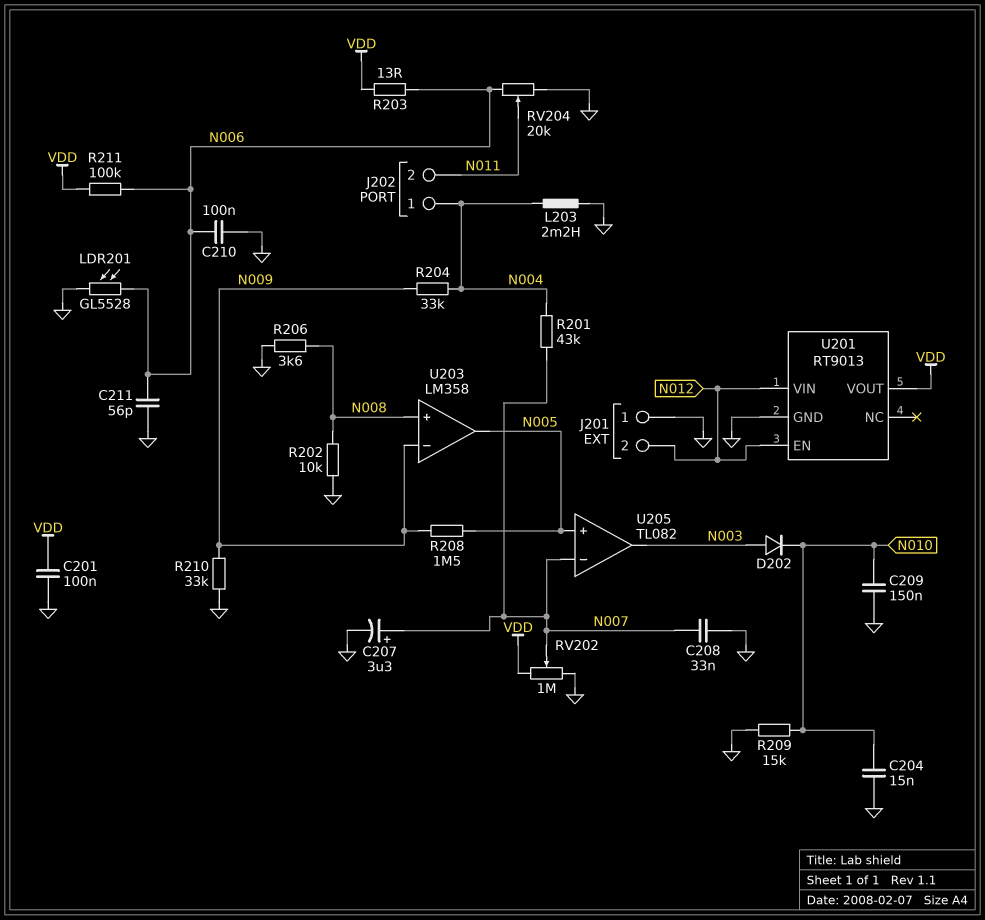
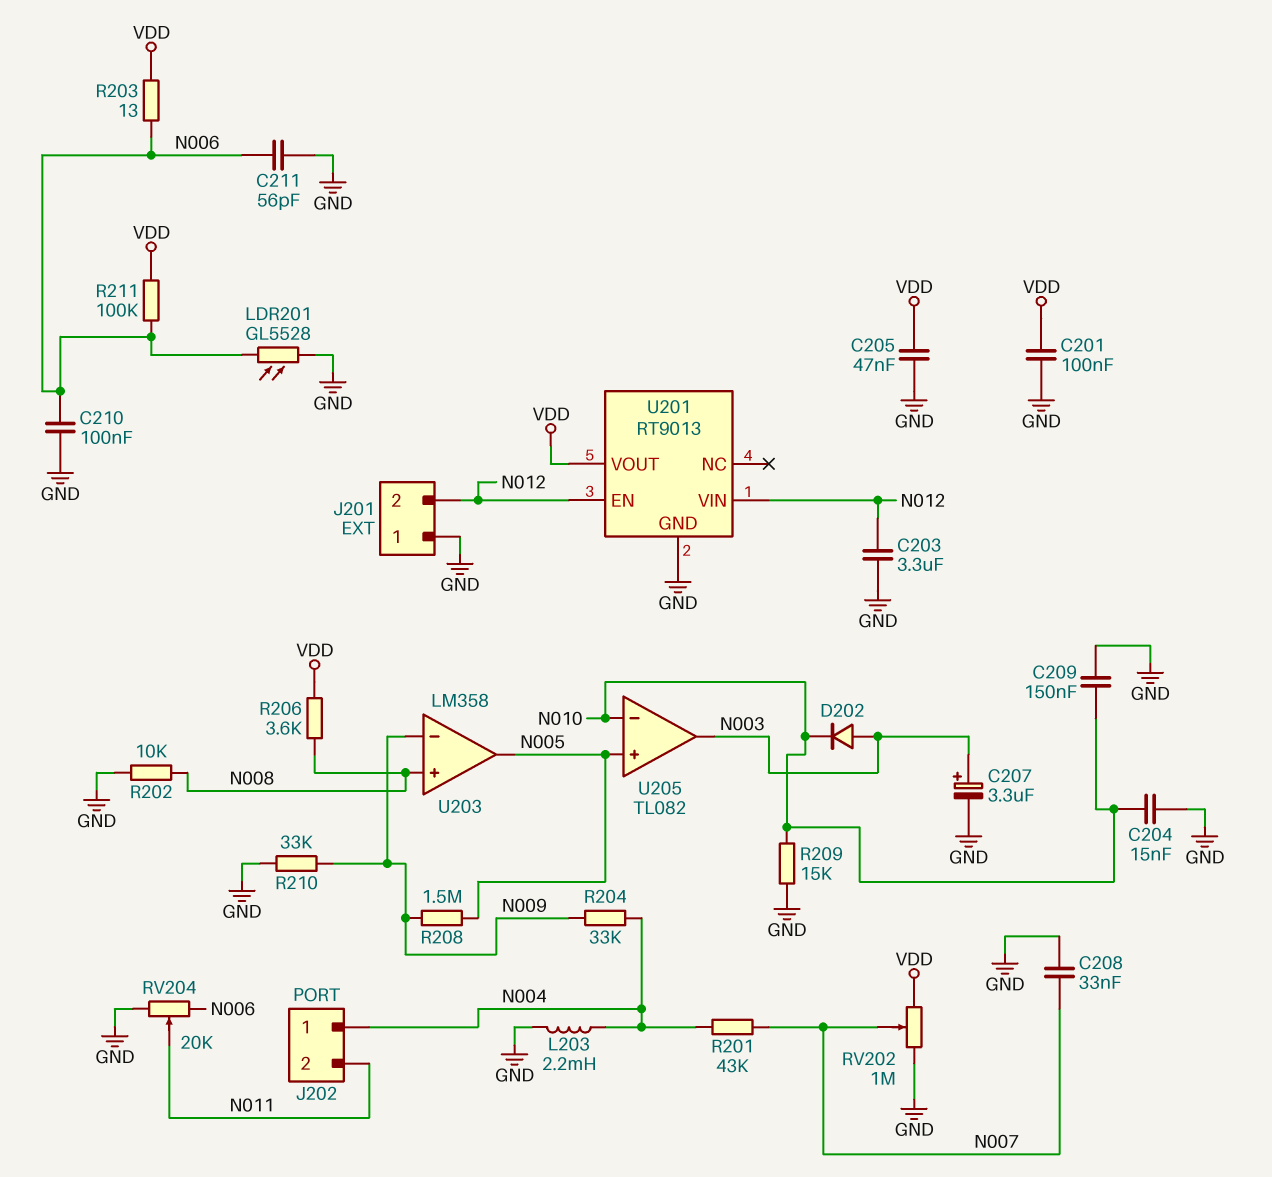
C203: none -> 3.3uF (GND, N012)
C205: none -> 47nF (GND, VDD)
C207: 3.3uF (plus N007, minus GND) -> 3.3uF (plus N003, minus GND)
R206: 3.6k (GND, N008) -> 3.6k (N008, VDD)
U205 pin in-: N007 -> N010

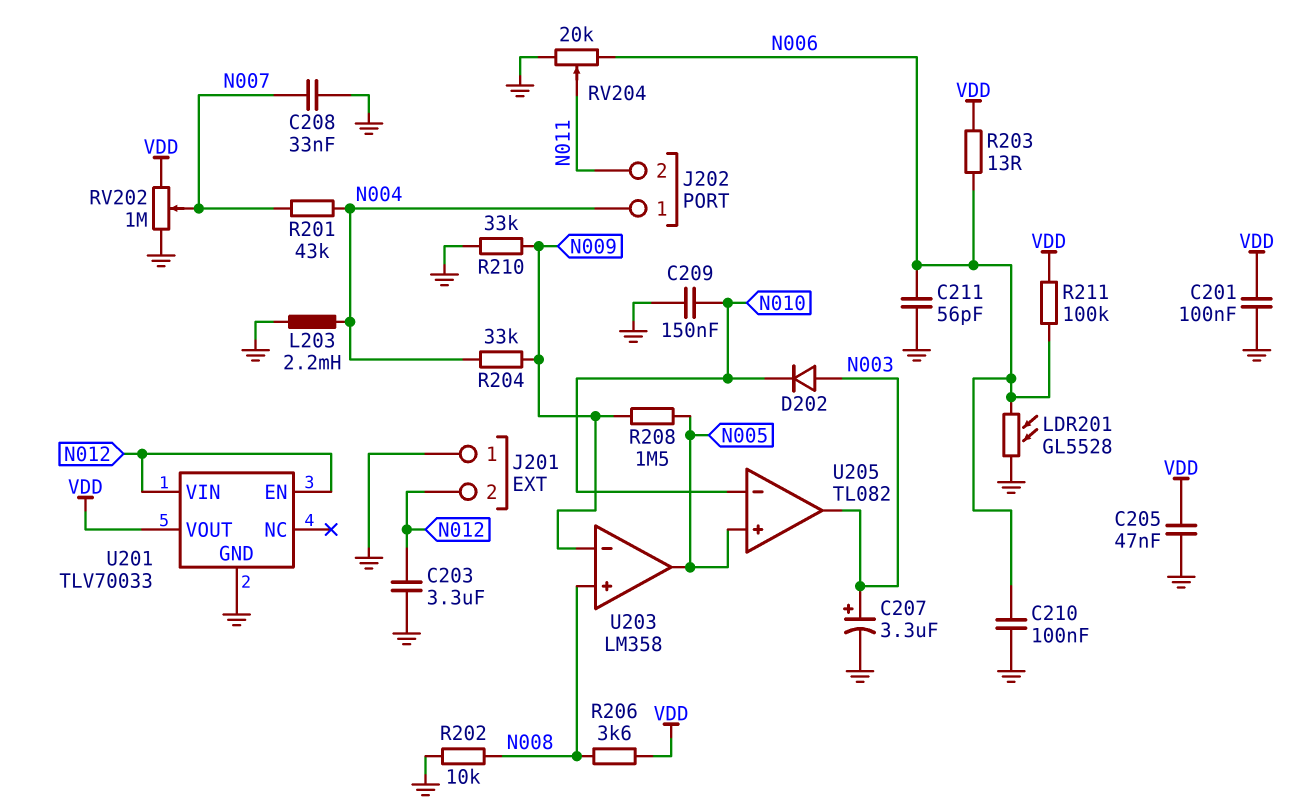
C204: 15nF (GND, N010) -> none
R209: 15k (GND, N010) -> none
U201: RT9013 -> TLV70033

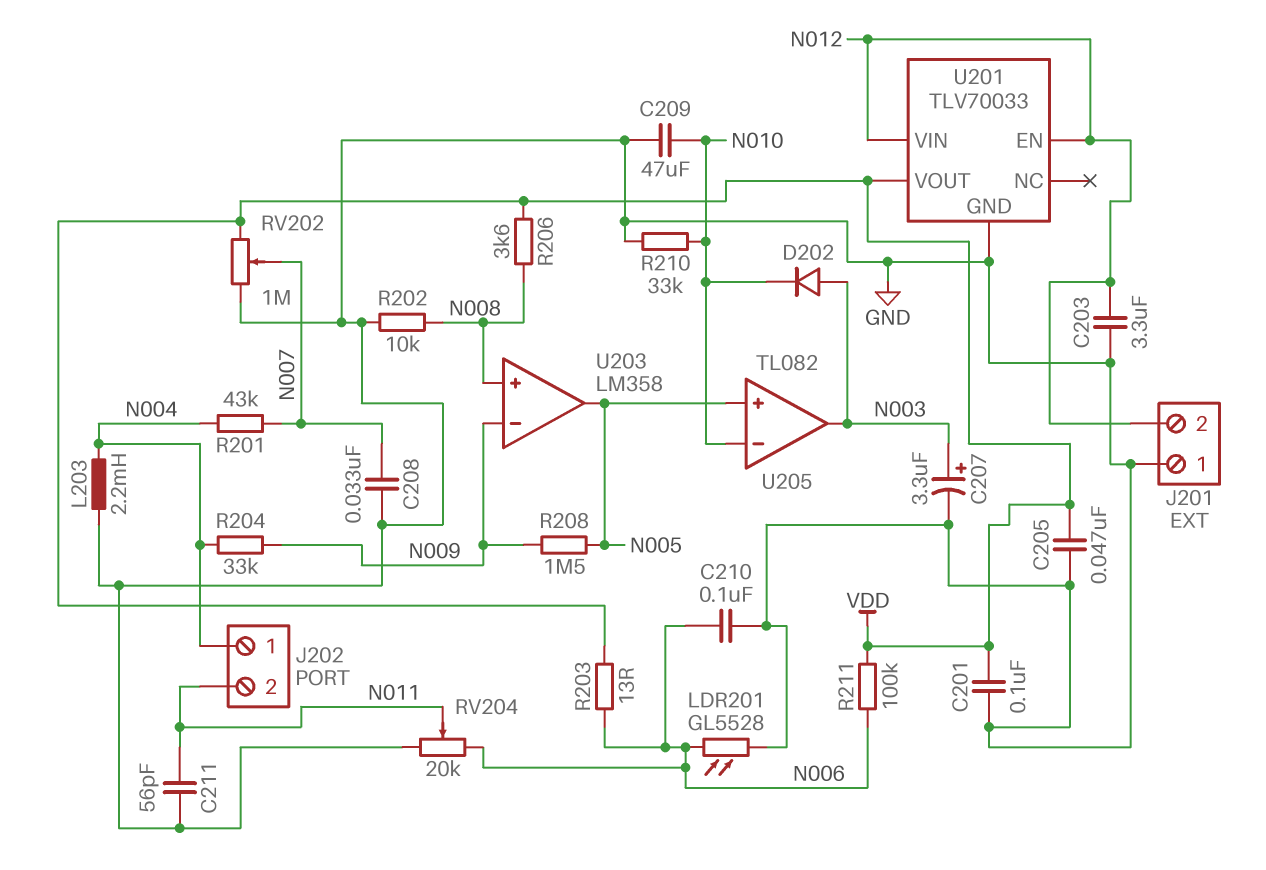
C209: 150nF (GND, N010) -> 47uF (GND, N010)
C211: 56pF (GND, N006) -> 56pF (GND, N011)
R210: 33k (GND, N009) -> 33k (GND, N010)

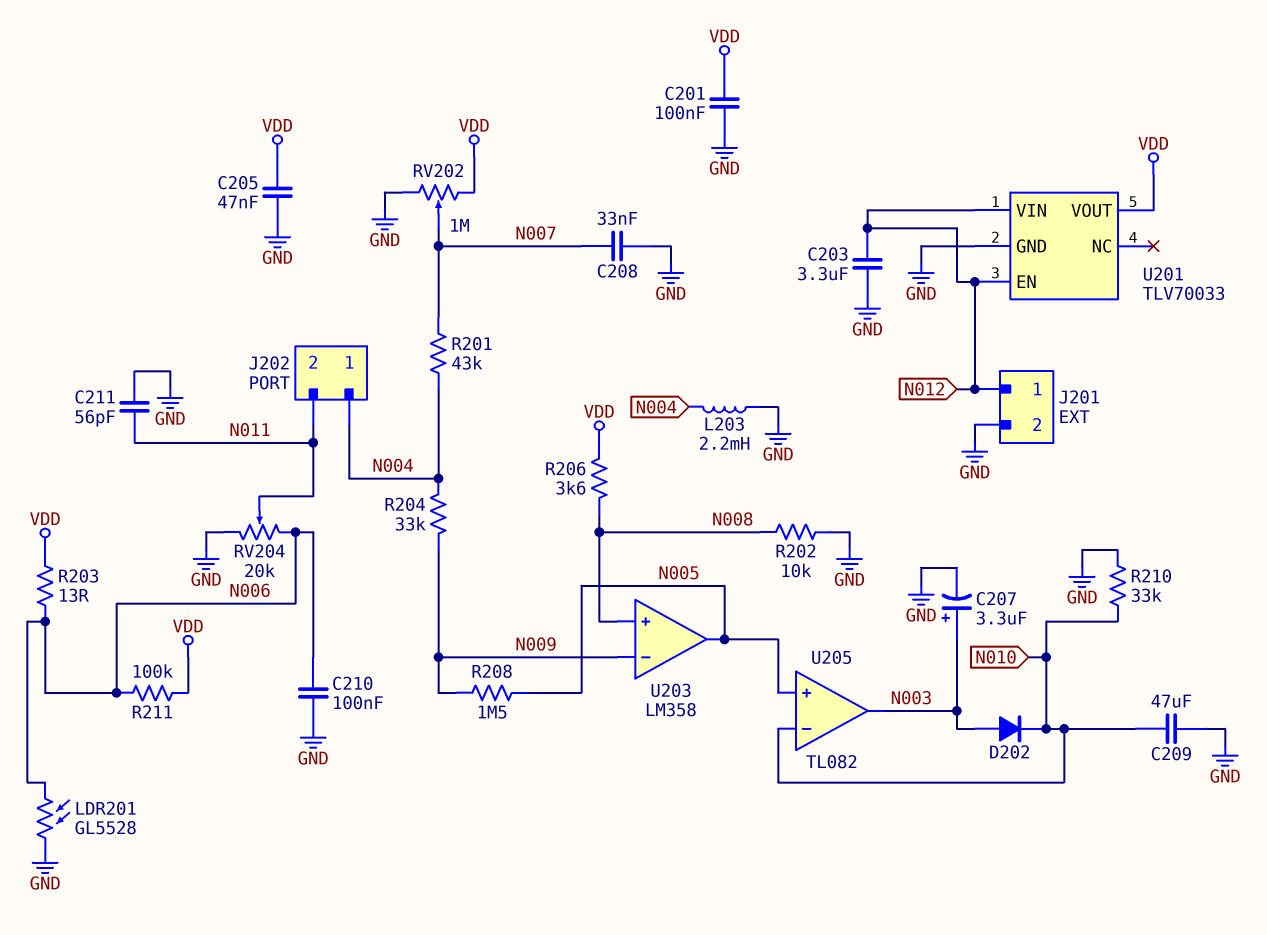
J201 pin 1: GND -> N012
J201 pin 2: N012 -> GND

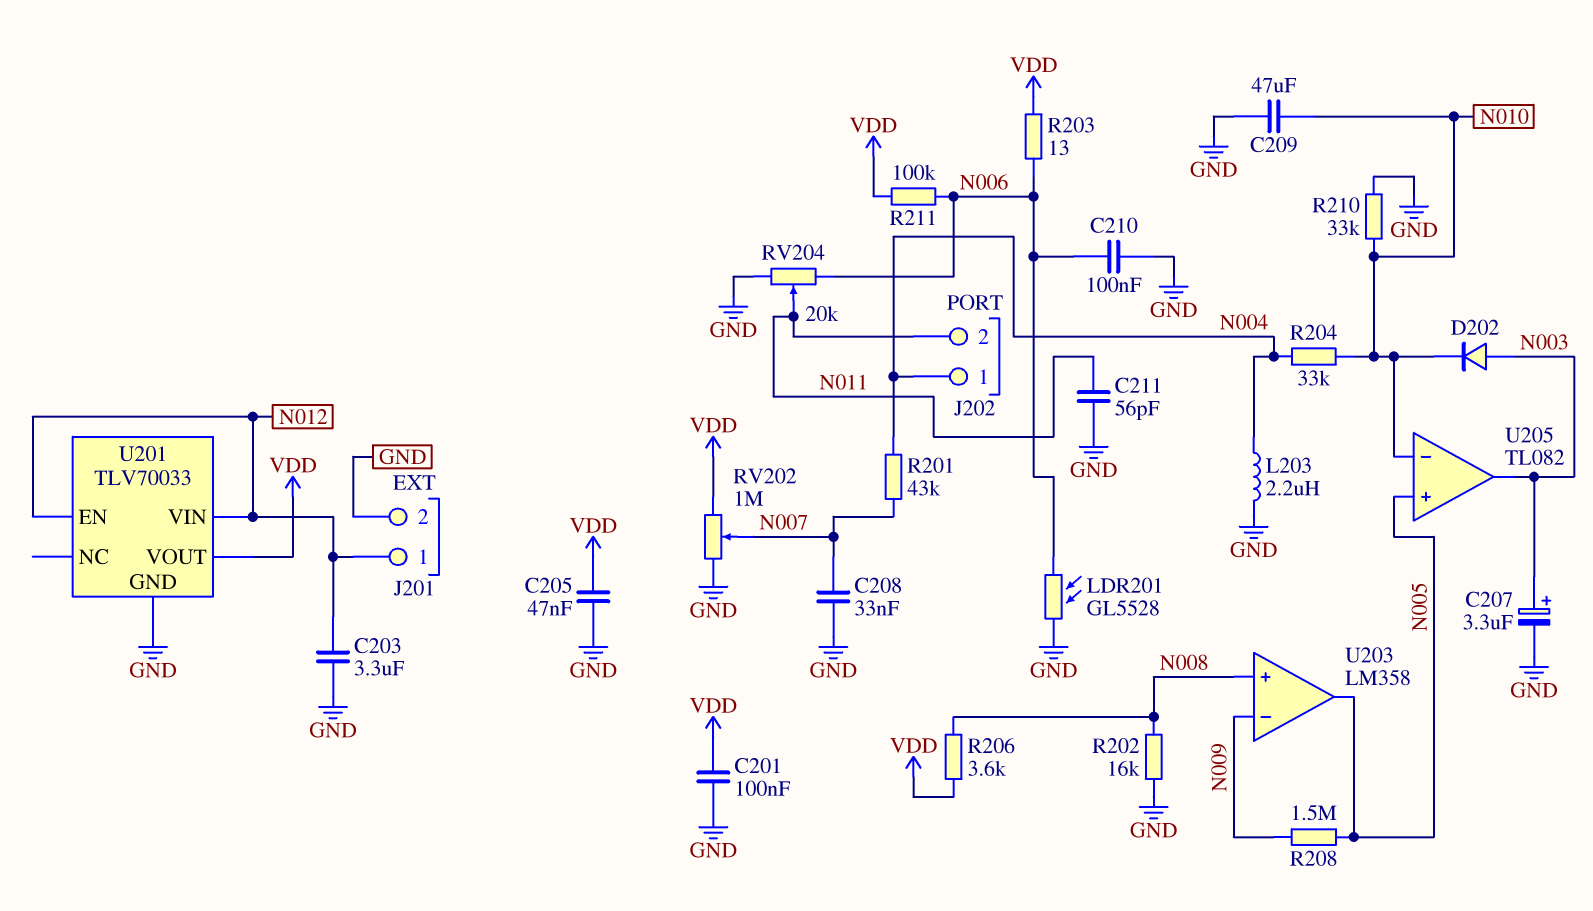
L203: 2.2mH (GND, N004) -> 2.2uH (GND, N004)
R202: 10k (GND, N008) -> 16k (GND, N008)
R204: 33k (N004, N009) -> 33k (N004, N010)

